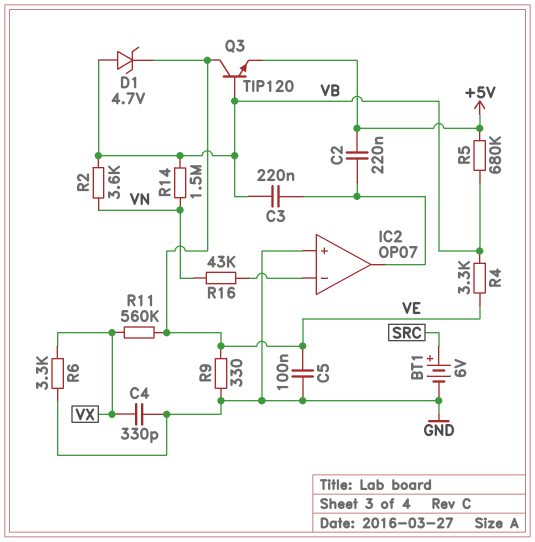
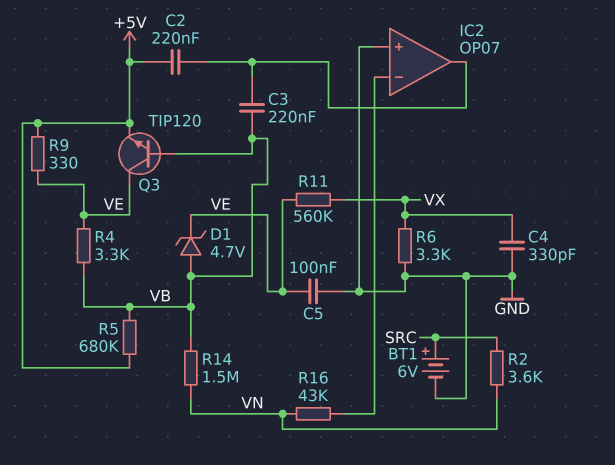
R2: 3.6k (VB, VN) -> 3.6k (SRC, VN)
R9: 330 (GND, VE) -> 330 (+5V, VE)

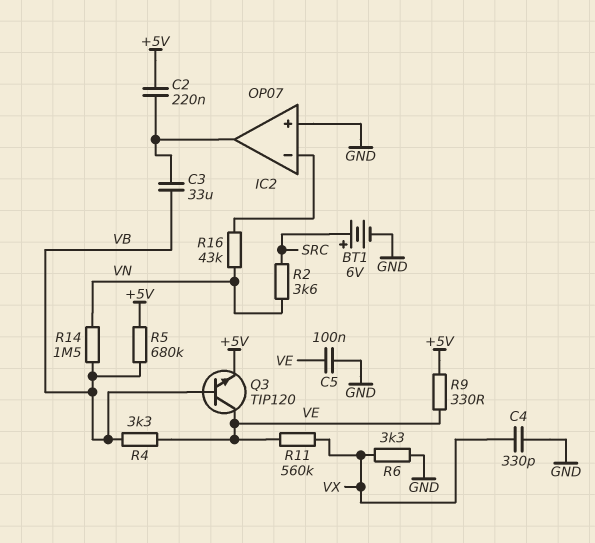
C3: 220nF (IC2/out, VB) -> 33uF (IC2/out, VB)
D1: zener 4.7V (A VB, K VE) -> none

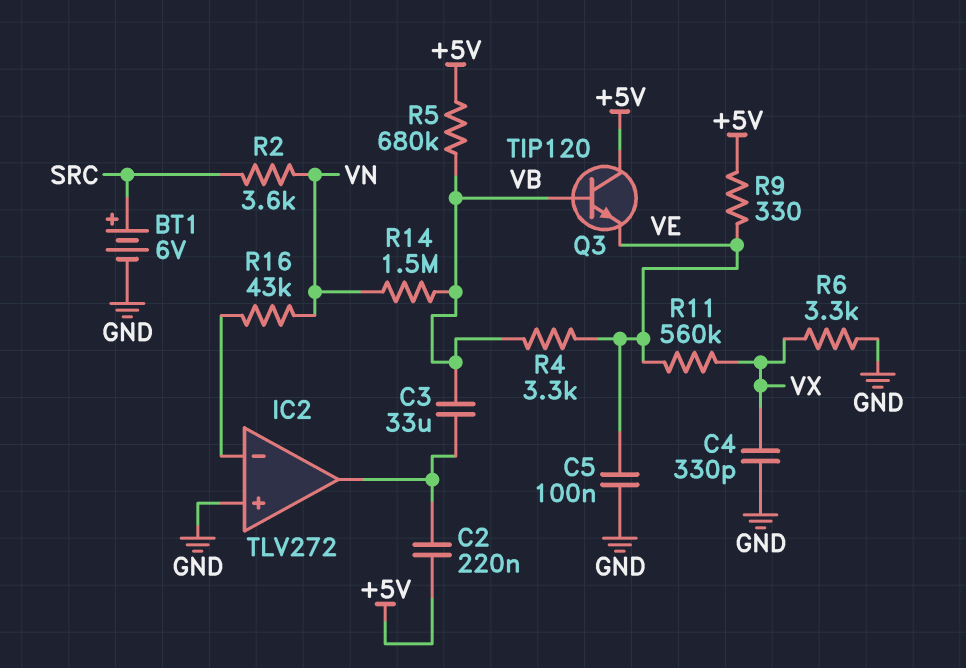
IC2: OP07 -> TLV272
Q3: NPN TIP120 (B VB, C VE, E +5V) -> NPN TIP120 (B VB, C +5V, E VE)

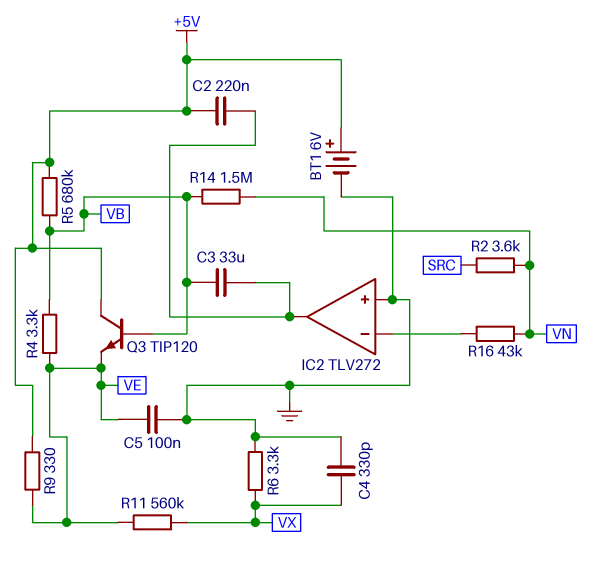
BT1: 6V (plus SRC, minus GND) -> 6V (plus +5V, minus GND)

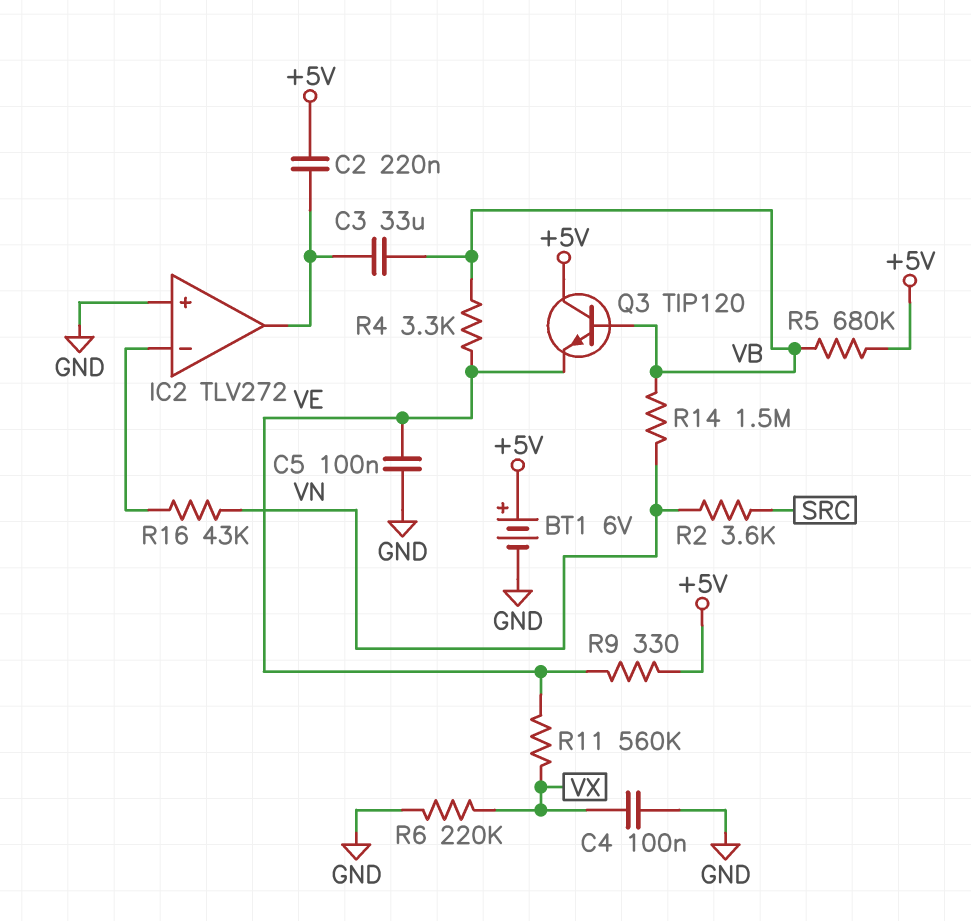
C4: 330pF (GND, VX) -> 100nF (GND, VX)
R6: 3.3k (GND, VX) -> 220k (GND, VX)

